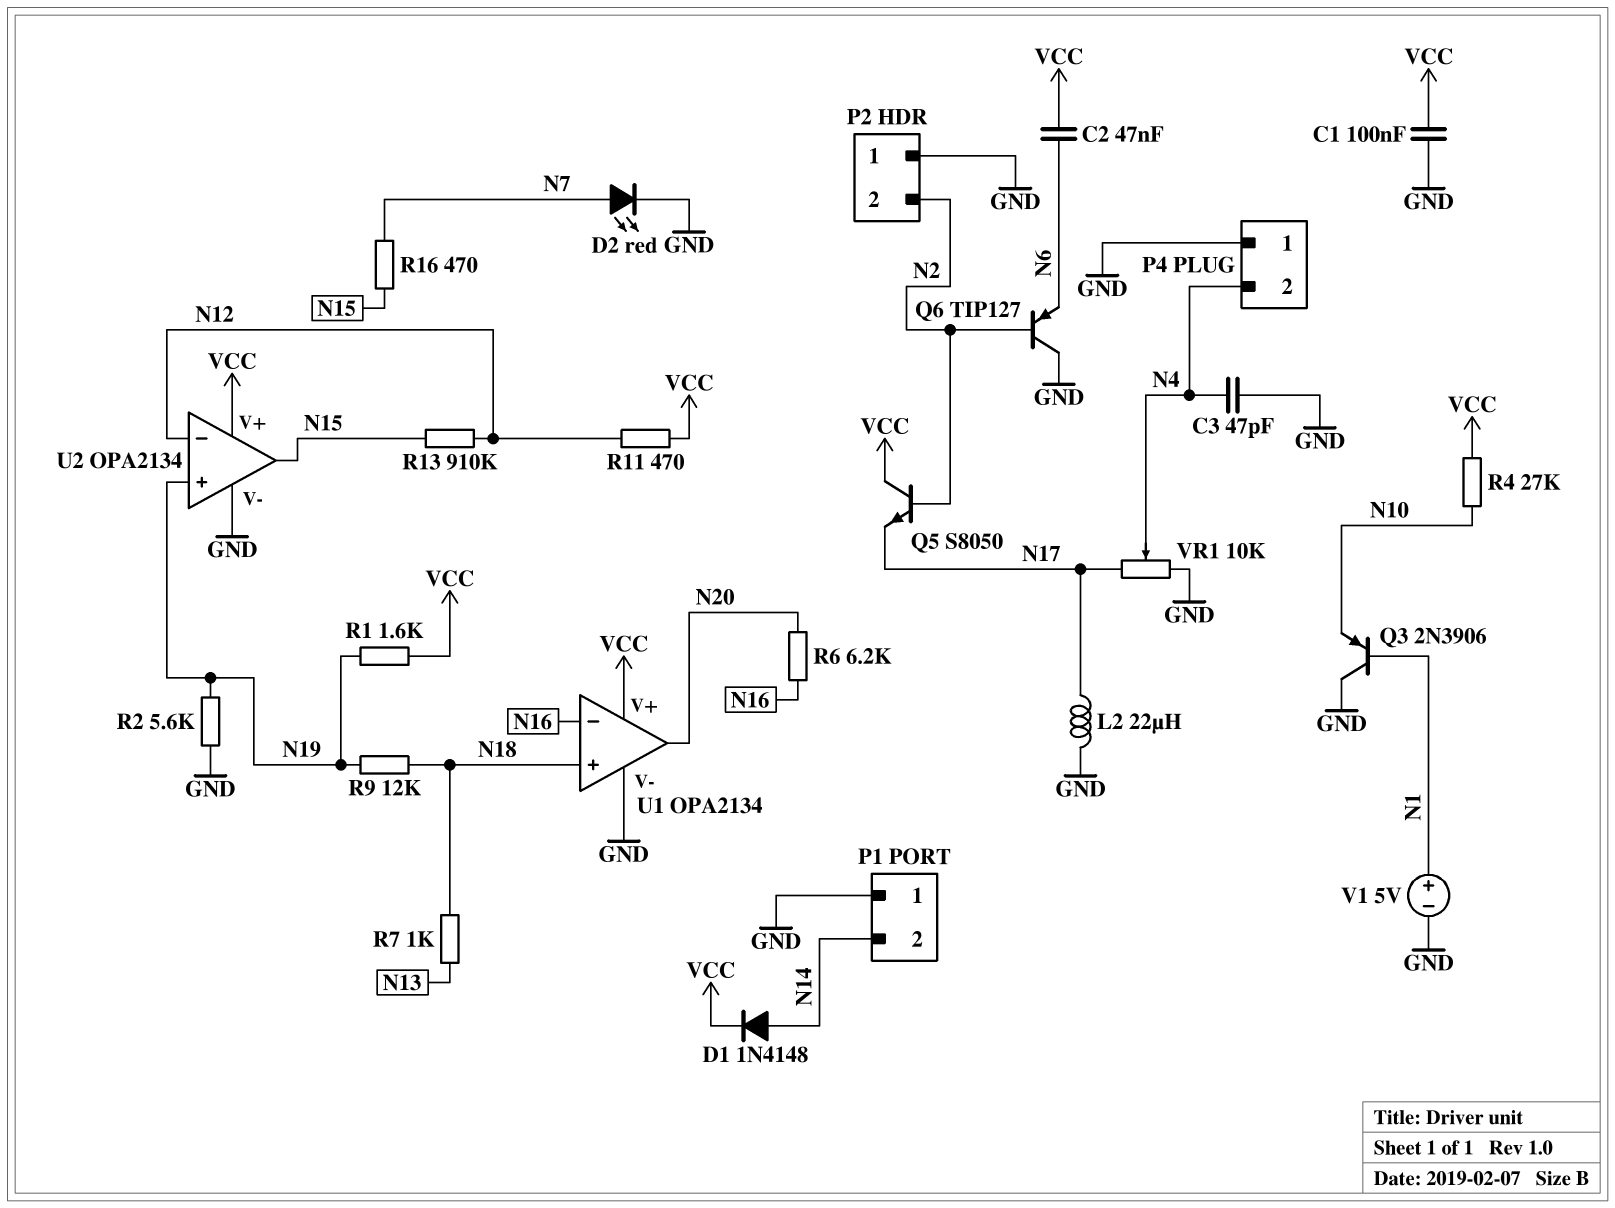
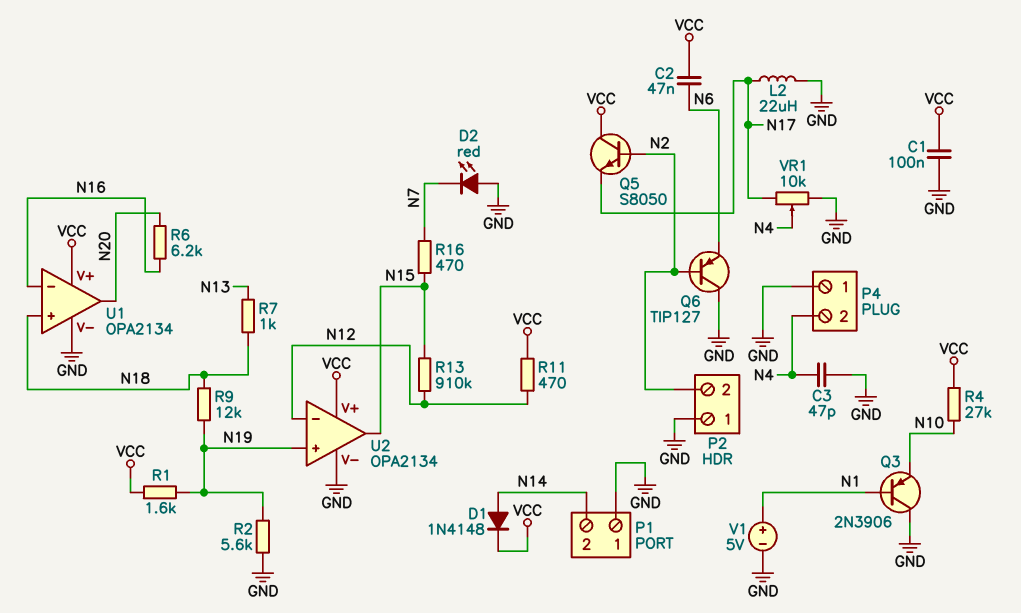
D2: LED red (A N7, K GND) -> LED red (A GND, K N7)

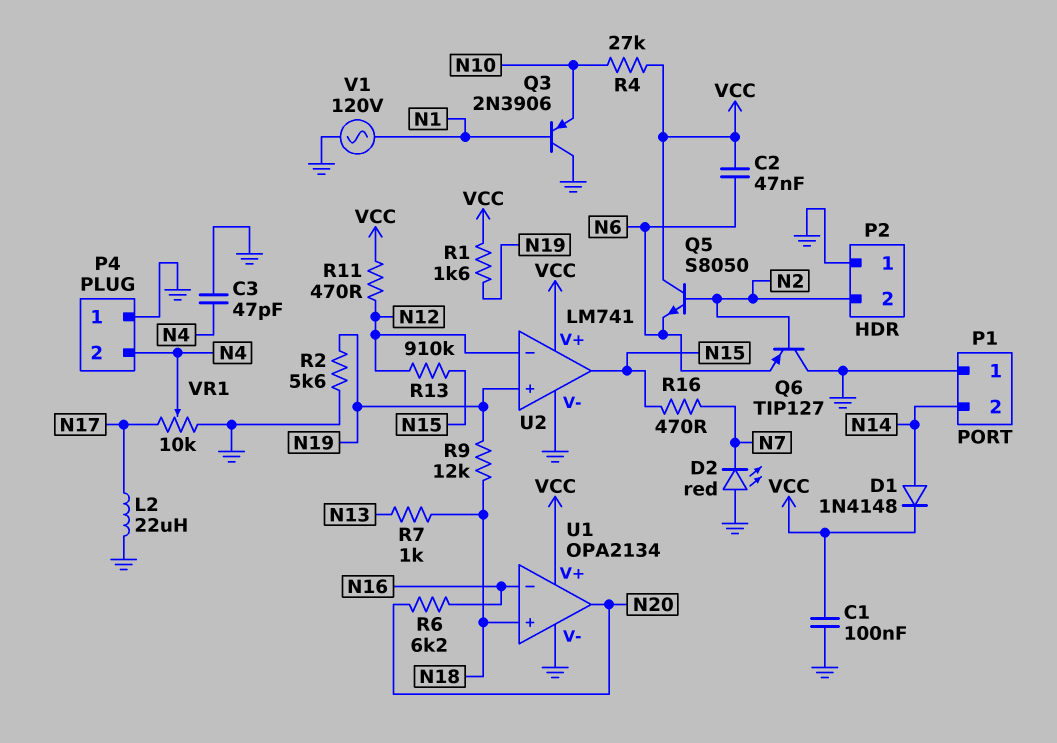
Q5: NPN S8050 (B N2, C VCC, E N17) -> NPN S8050 (B N2, C VCC, E N6)
U2: OPA2134 -> LM741
V1: 5V (plus N1, minus GND) -> AC 120V (GND, N1)

